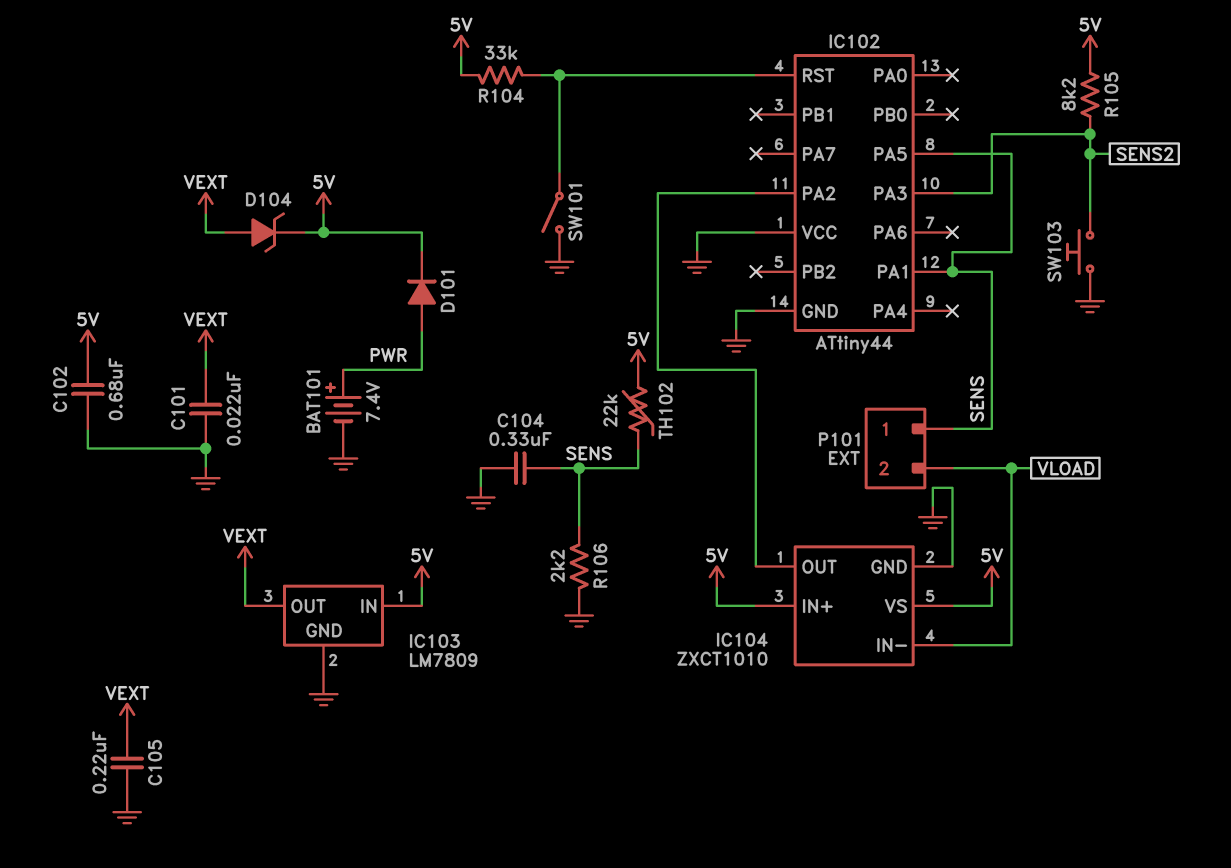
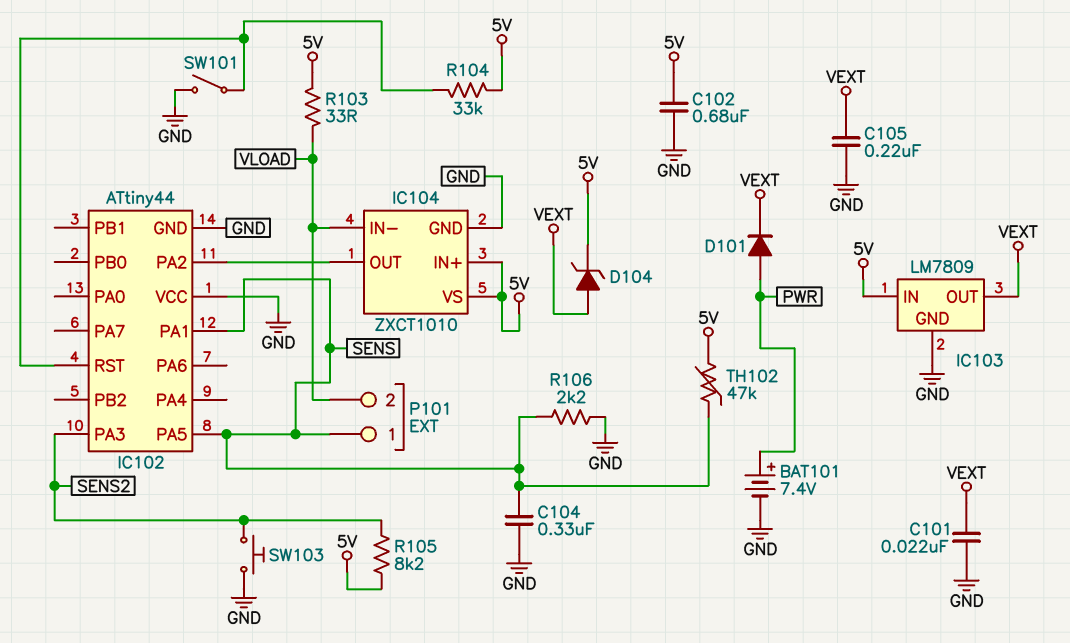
D101: diode (A PWR, K 5V) -> diode (A PWR, K VEXT)
R103: none -> 33 (5V, VLOAD)
TH102: 22k (5V, SENS) -> 47k (5V, SENS)

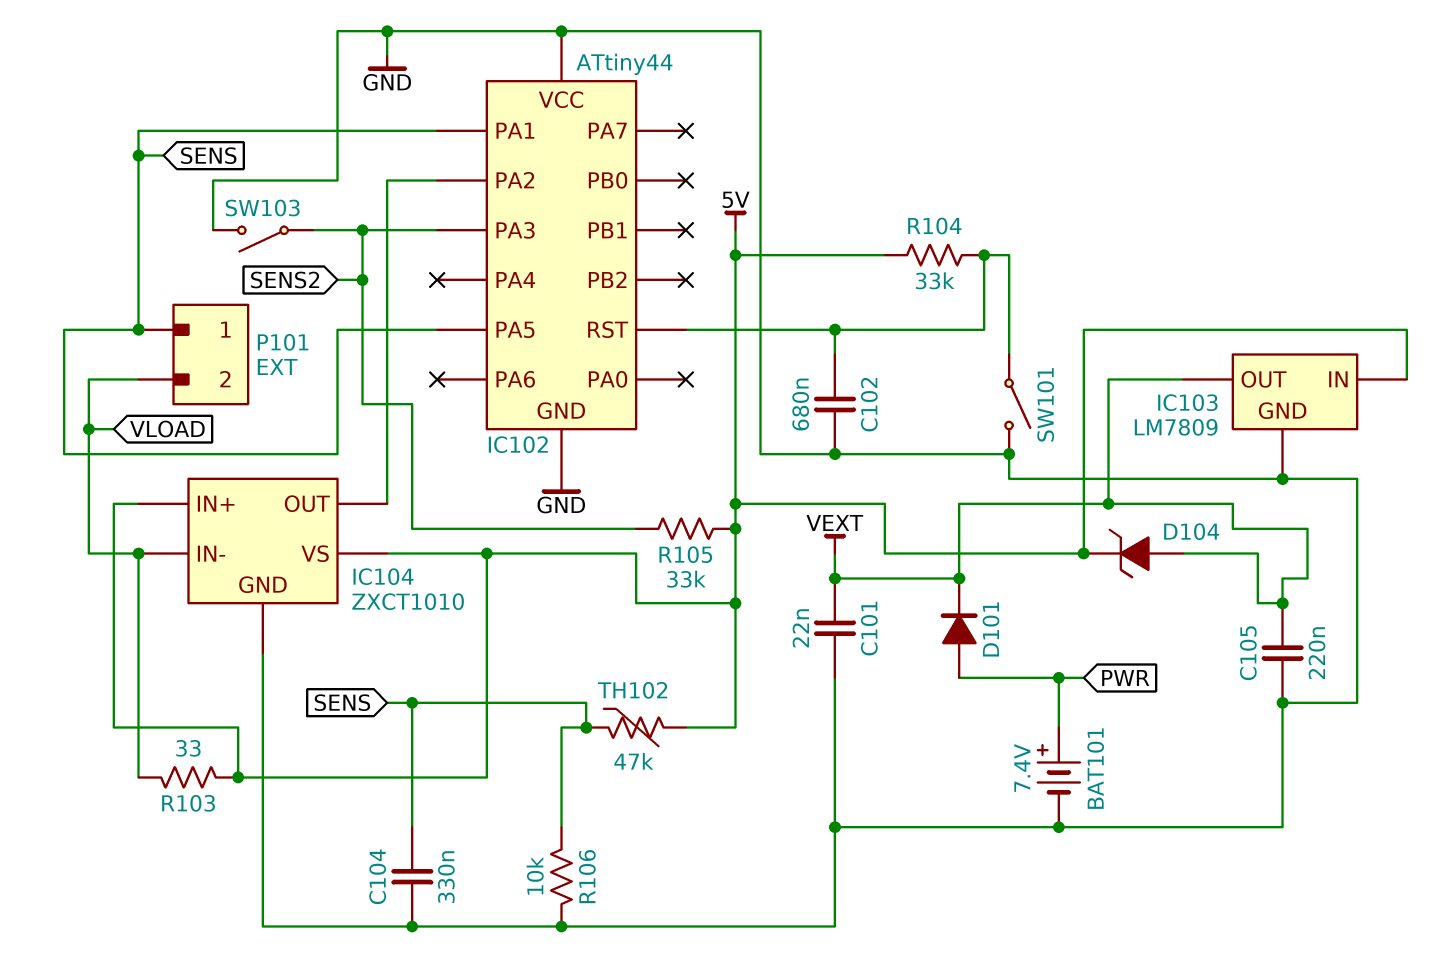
C102: 680nF (5V, GND) -> 680nF (GND, IC102/RST)
R105: 8.2k (5V, SENS2) -> 33k (5V, SENS2)
R106: 2.2k (GND, SENS) -> 10k (GND, SENS)
SW103: button (GND, SENS2) -> switch (GND, SENS2)

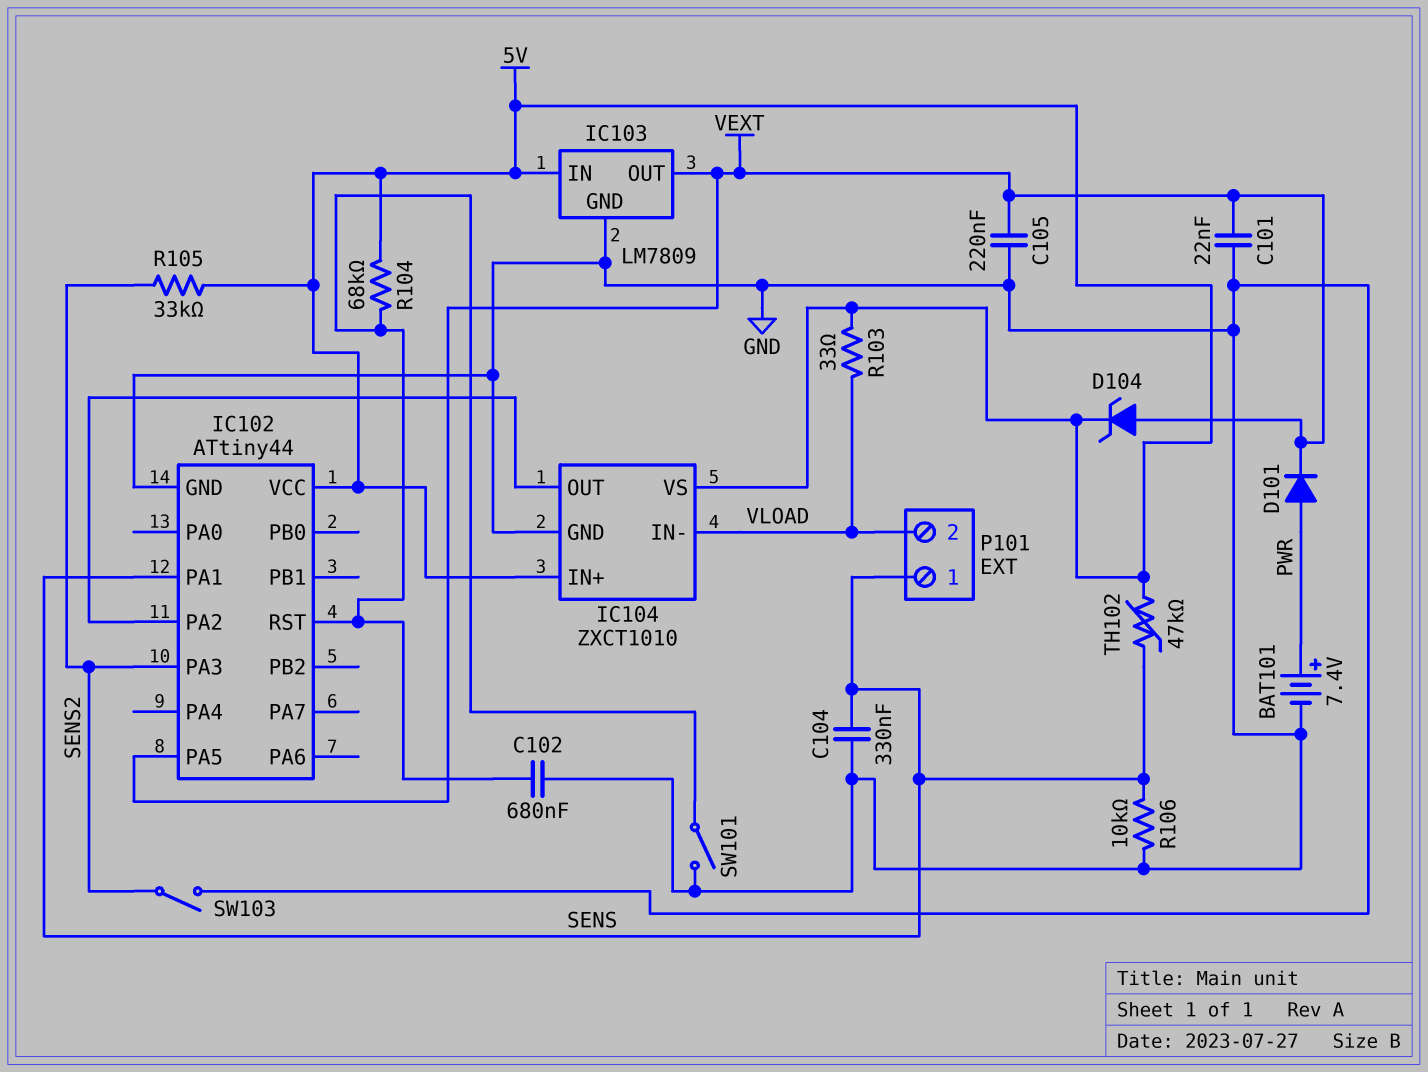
IC102 pin PA5: SENS -> VEXT
IC102 pin VCC: GND -> 5V
R104: 33k (5V, IC102/RST) -> 68k (5V, IC102/RST)

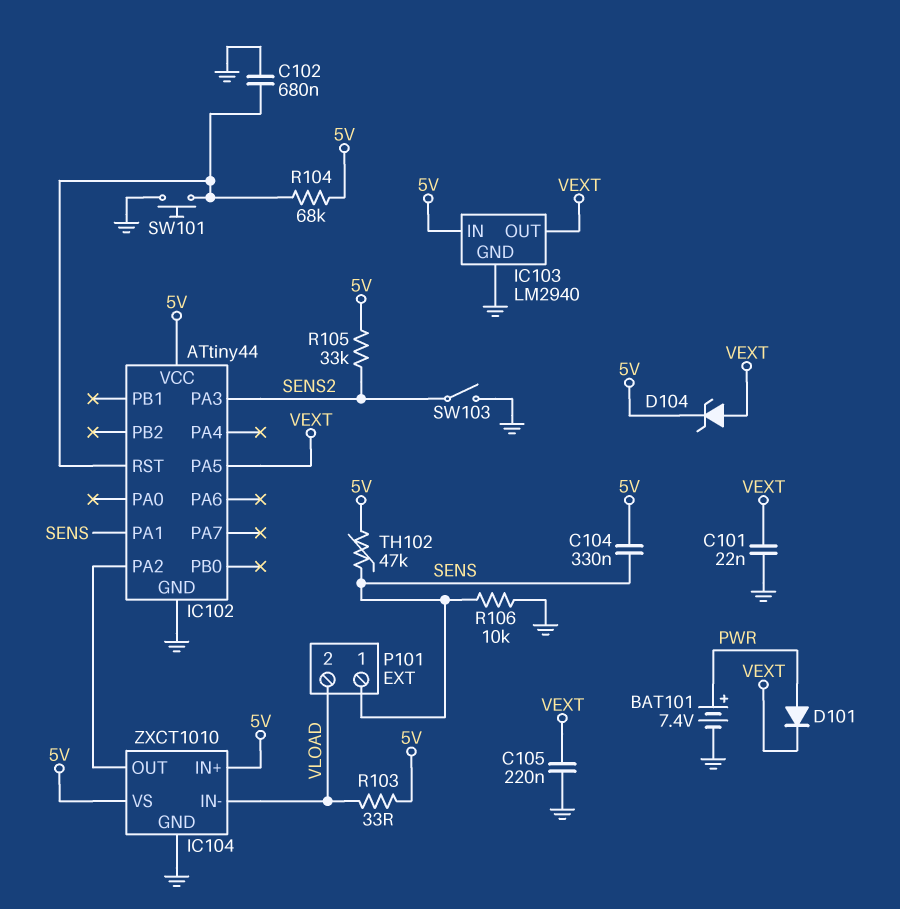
C104: 330nF (GND, SENS) -> 330nF (5V, SENS)
IC103: LM7809 -> LM2940
SW101: switch (GND, IC102/RST) -> button (GND, IC102/RST)

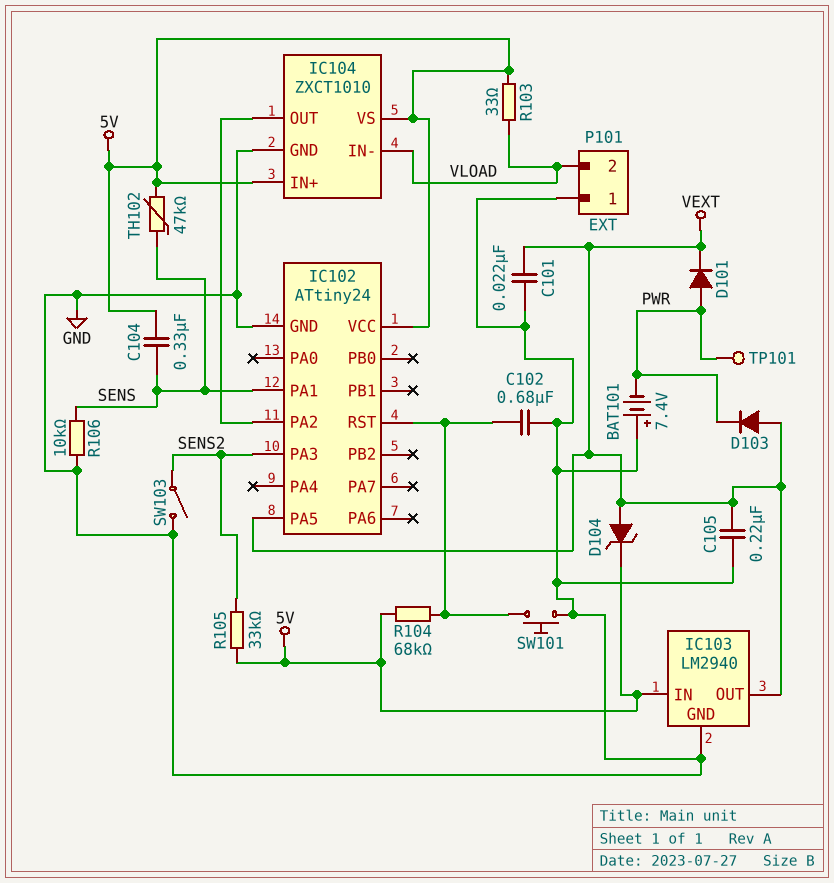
BAT101: 7.4V (plus PWR, minus GND) -> 7.4V (plus GND, minus PWR)
D103: none -> diode (A VEXT, K PWR)
IC102: ATtiny44 -> ATtiny24
P101 pin 1: SENS -> GND
TP101: none -> test point (PWR)

